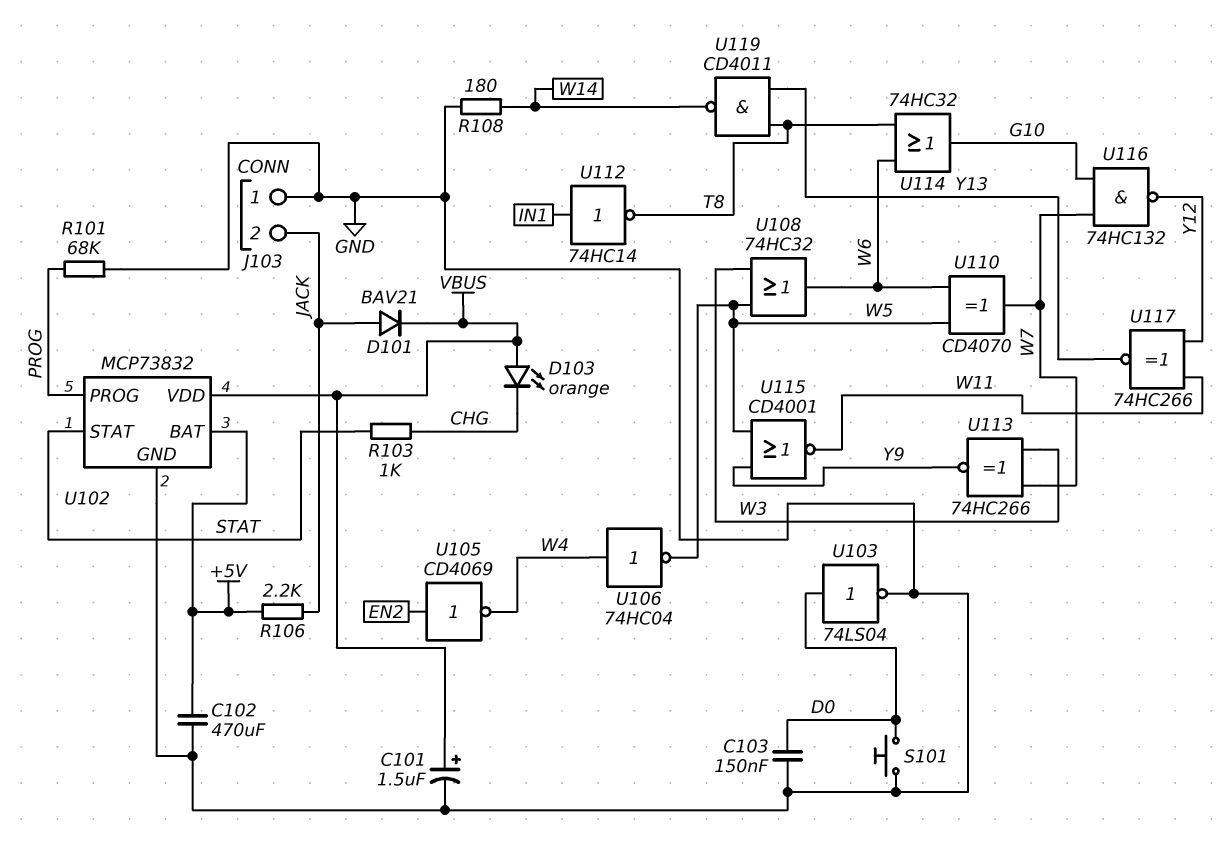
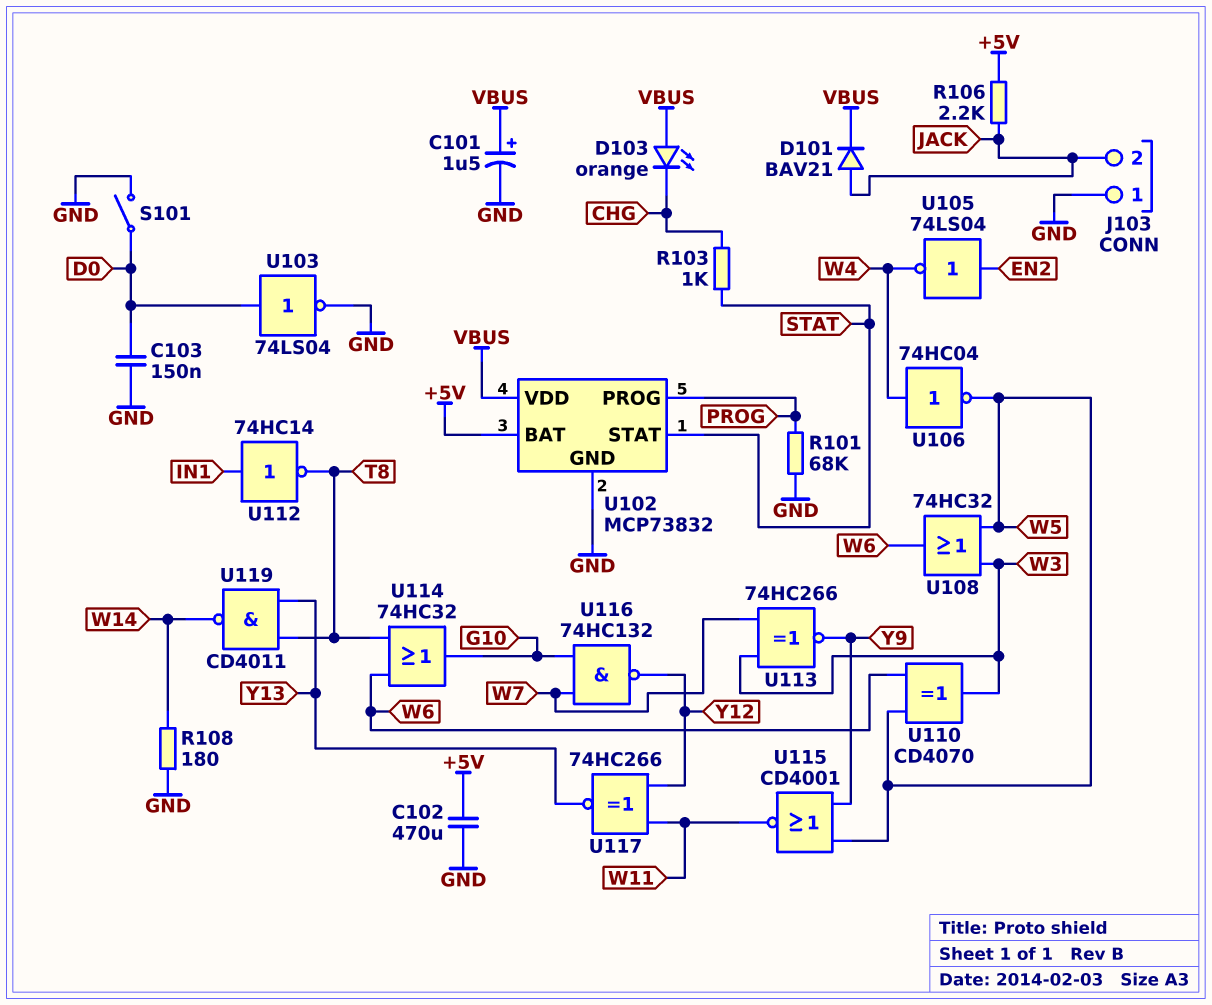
S101: button (D0, GND) -> switch (D0, GND)
U105: NOT CD4069 (in EN2, out W4) -> NOT 74LS04 (in EN2, out W4)
U110: XOR CD4070 (in W5, in W6, out W7) -> XOR CD4070 (in W5, in W6, out W3)

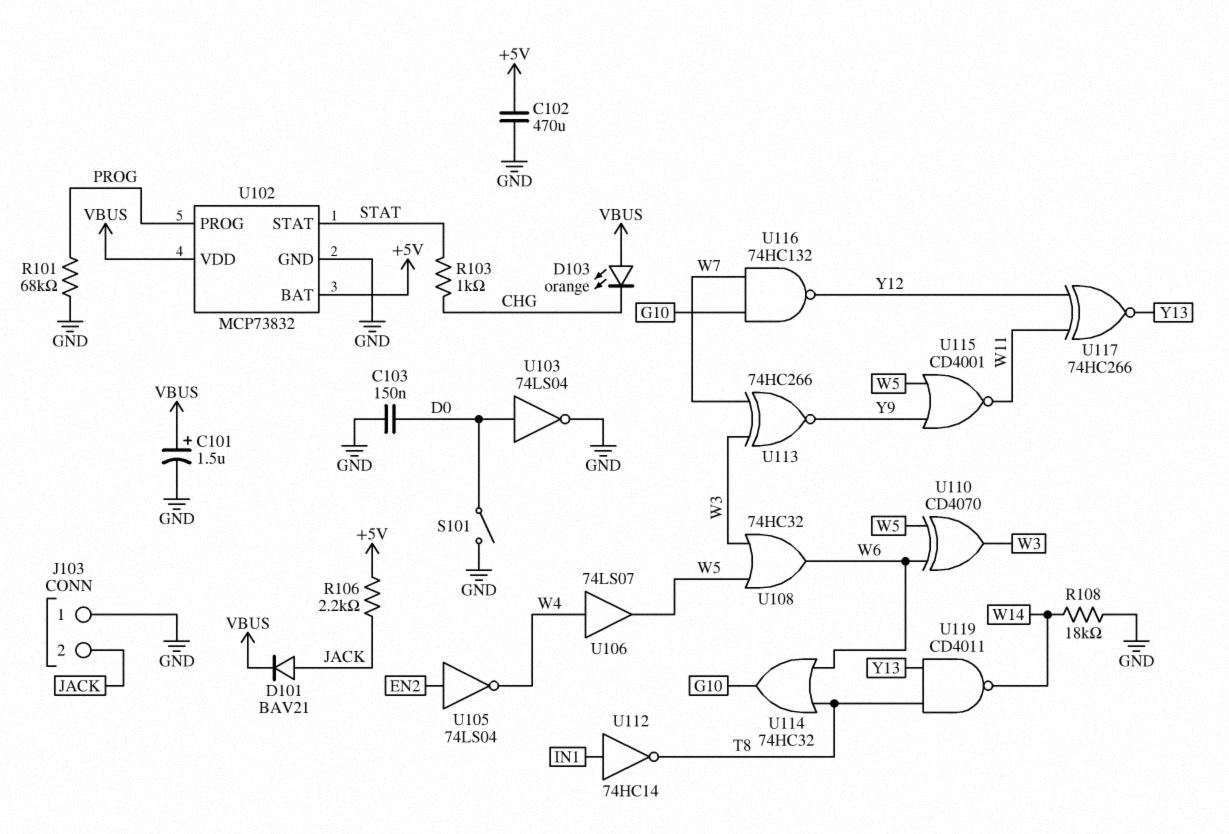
R108: 180 (GND, W14) -> 18k (GND, W14)
U106: NOT 74HC04 (in W4, out W5) -> buffer 74LS07 (in W4, out W5)

